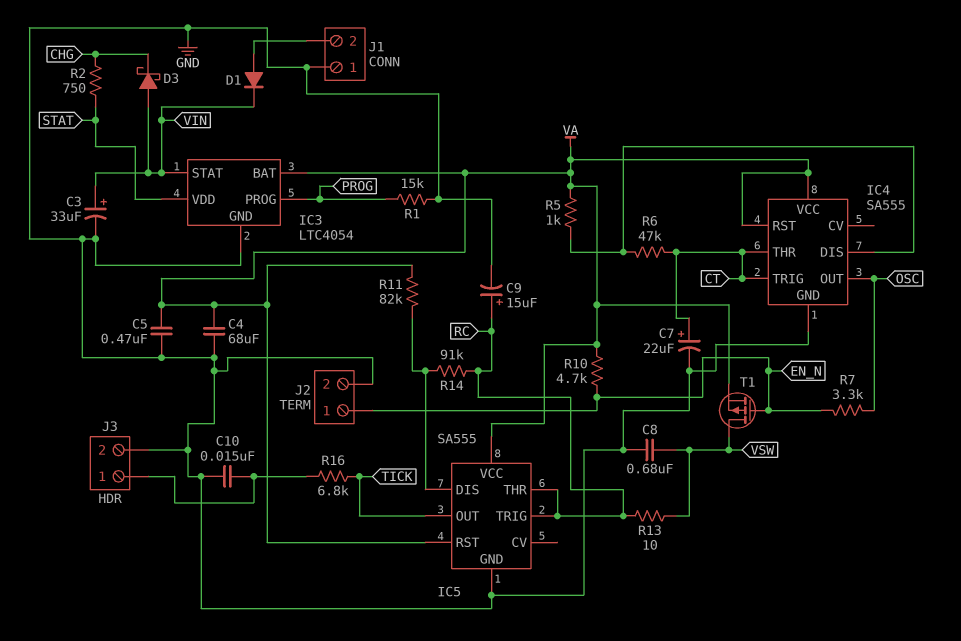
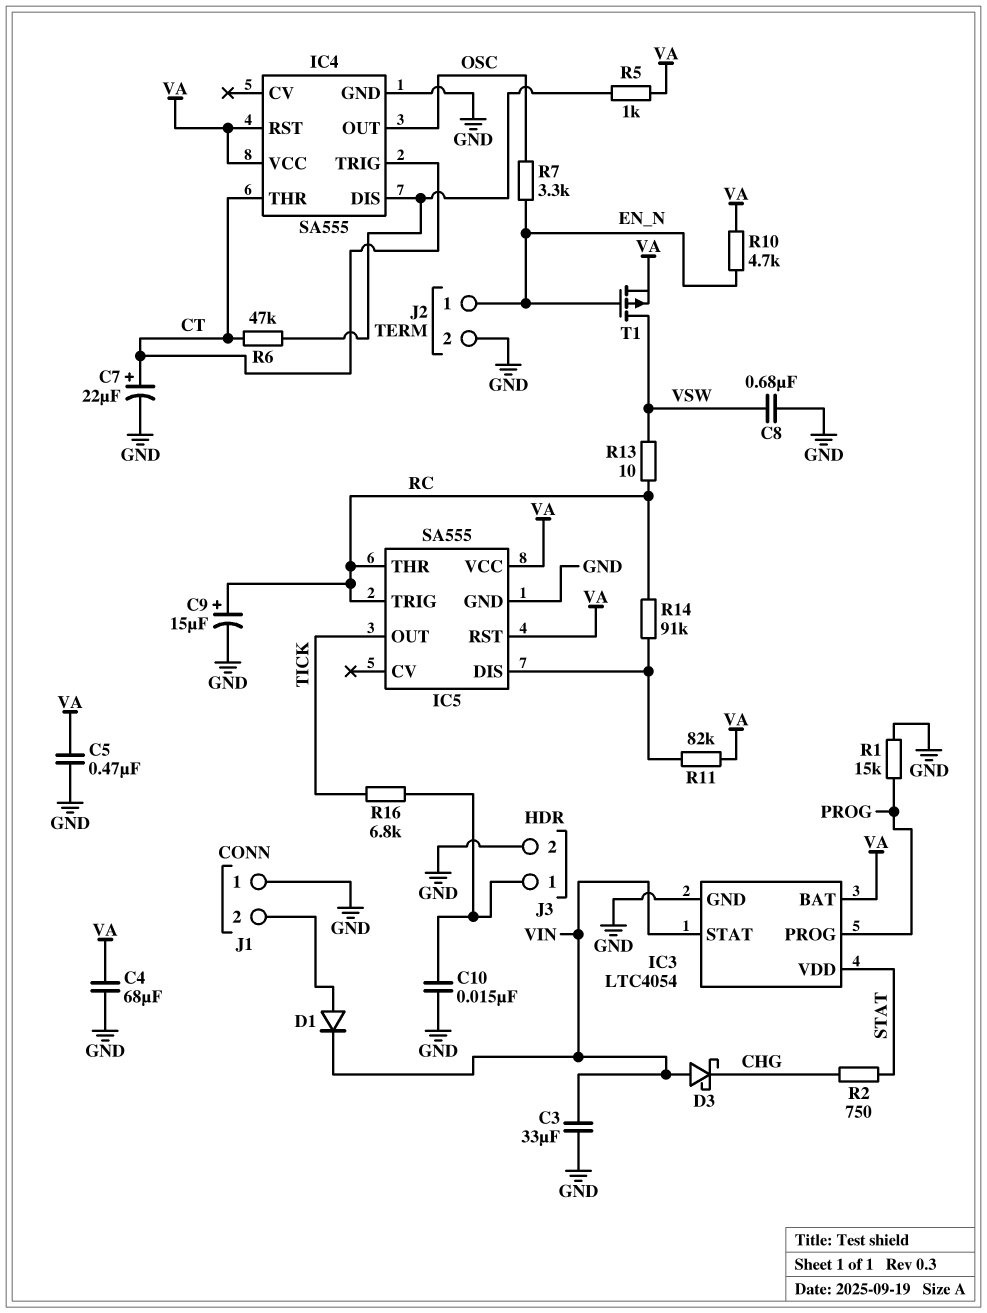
C3: 33uF (plus VIN, minus GND) -> 33uF (GND, VIN)

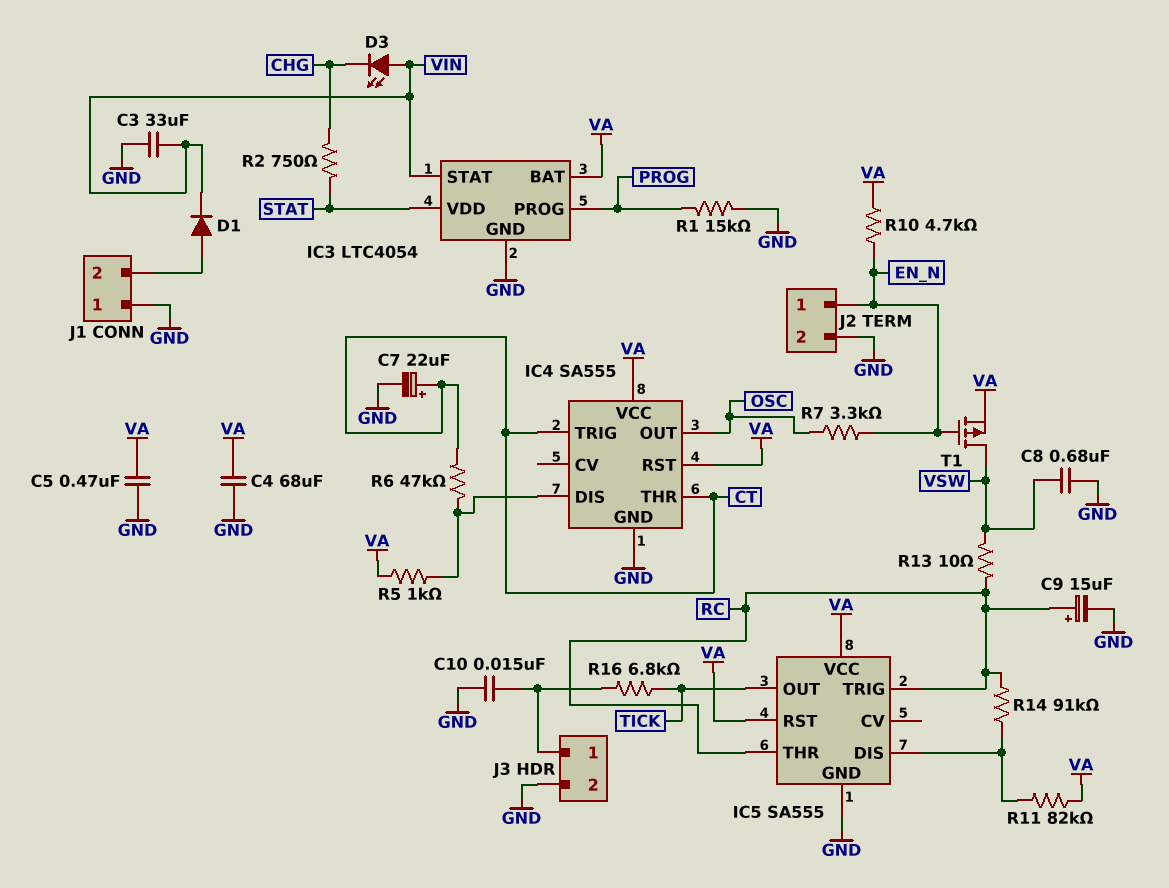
D3: schottky (A VIN, K CHG) -> LED (A VIN, K CHG)

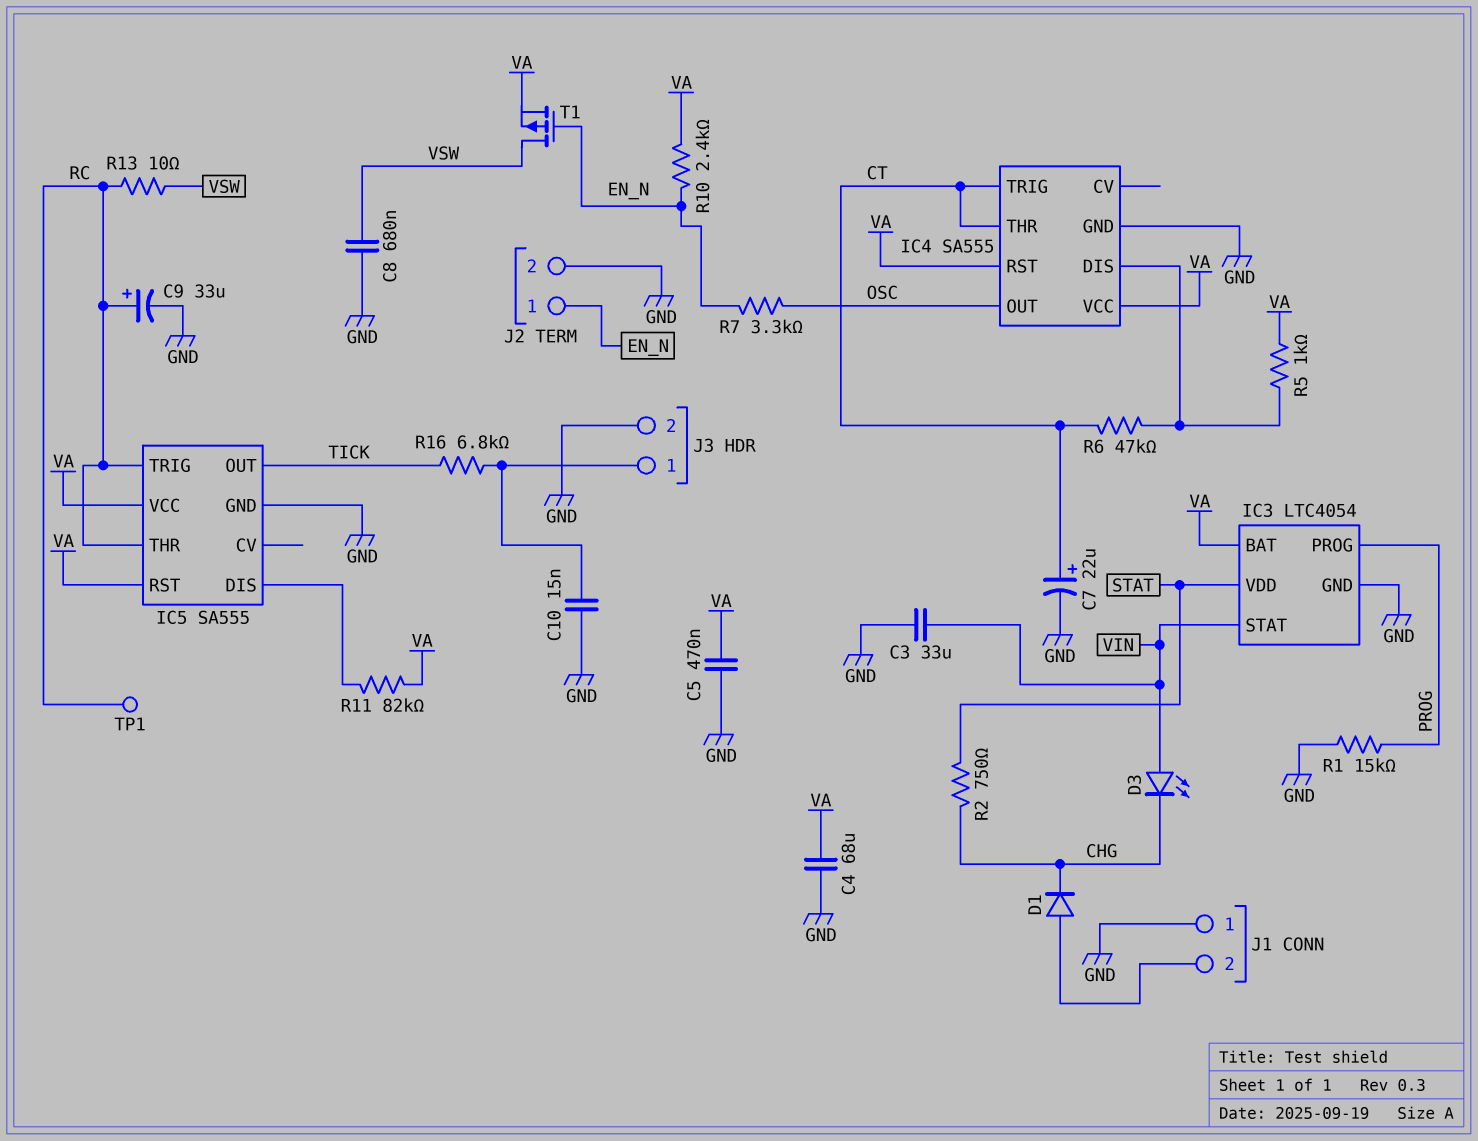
C9: 15uF (plus RC, minus GND) -> 33uF (plus RC, minus GND)
D1: diode (A J1/2, K VIN) -> diode (A J1/2, K CHG)
R10: 4.7k (EN_N, VA) -> 2.4k (EN_N, VA)
R14: 91k (IC5/DIS, RC) -> none
TP1: none -> test point (RC)

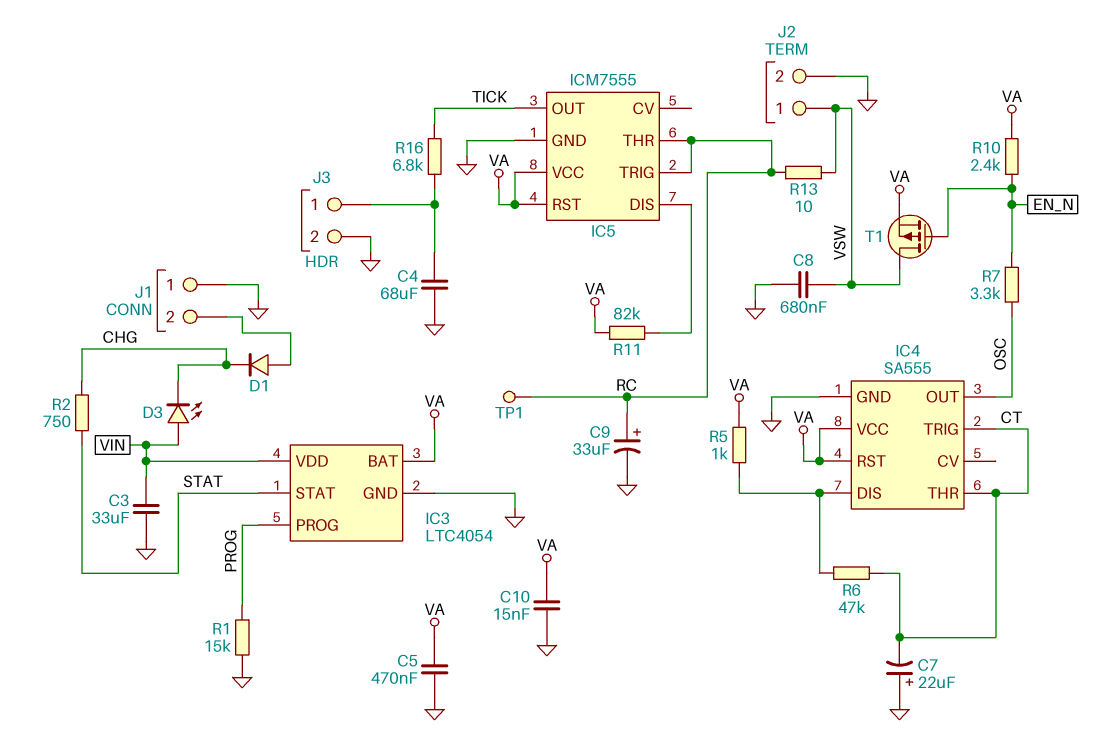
C4: 68uF (GND, VA) -> 68uF (GND, J3/1)
C7: 22uF (plus CT, minus GND) -> 22uF (plus GND, minus CT)
C10: 15nF (GND, J3/1) -> 15nF (GND, VA)
IC3 pin STAT: VIN -> STAT
IC3 pin VDD: STAT -> VIN
IC5: SA555 -> ICM7555
J2 pin 1: EN_N -> VSW

